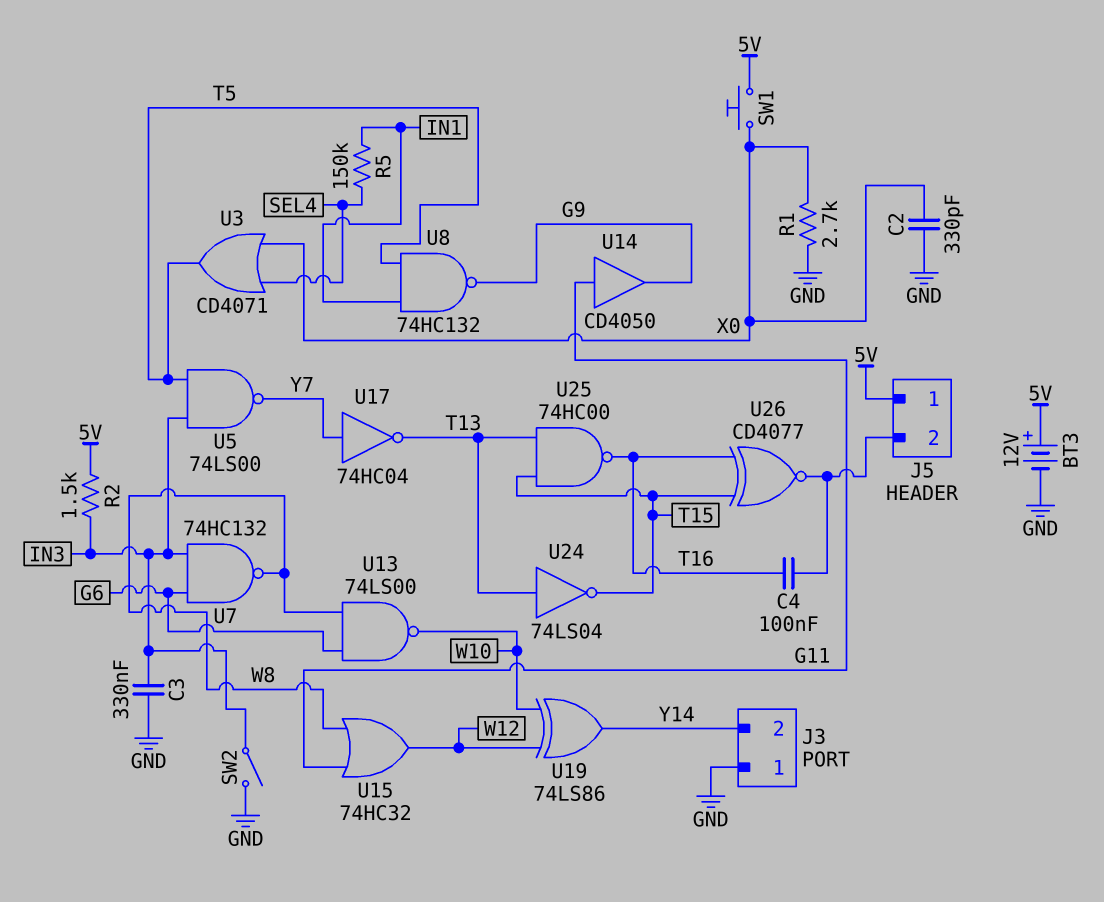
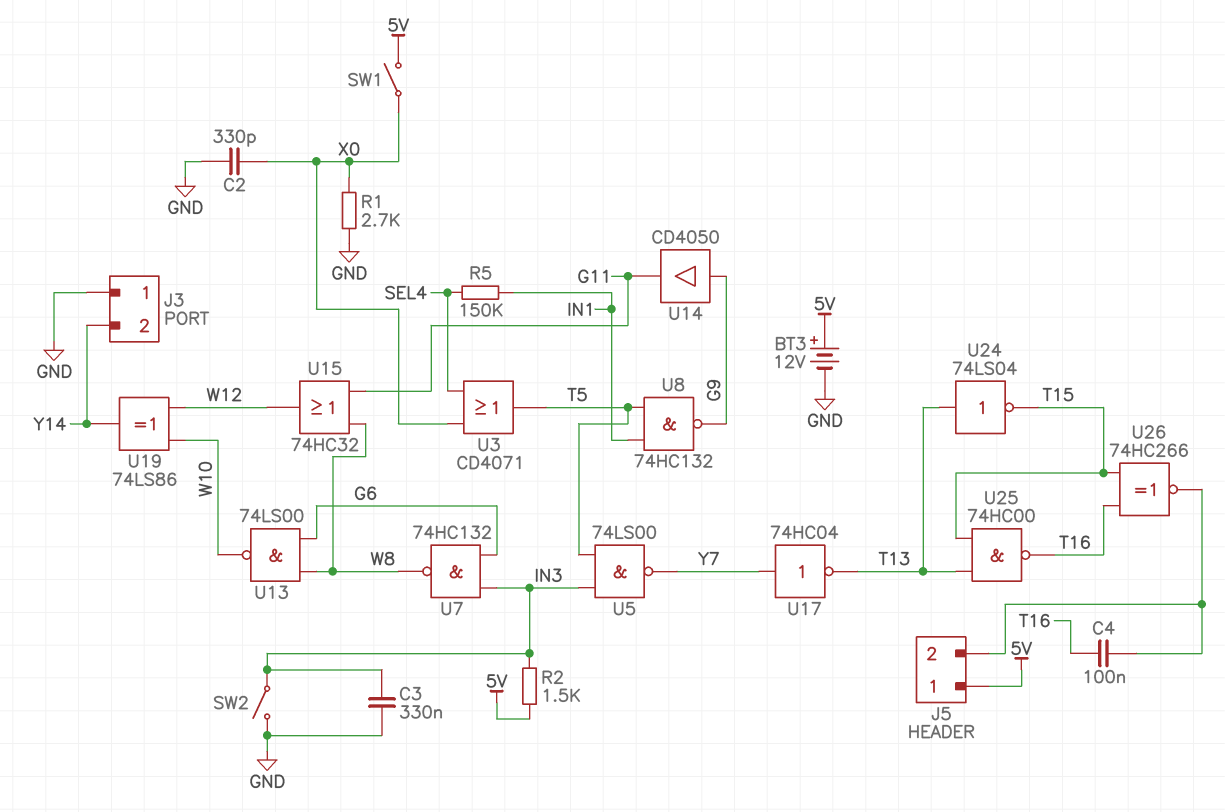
SW1: button (5V, X0) -> switch (5V, X0)
U14: buffer CD4050 (in G11, out G9) -> buffer CD4050 (in G9, out G11)
U26: XNOR CD4077 (in T15, in T16, out J5/2) -> XNOR 74HC266 (in T15, in T16, out J5/2)

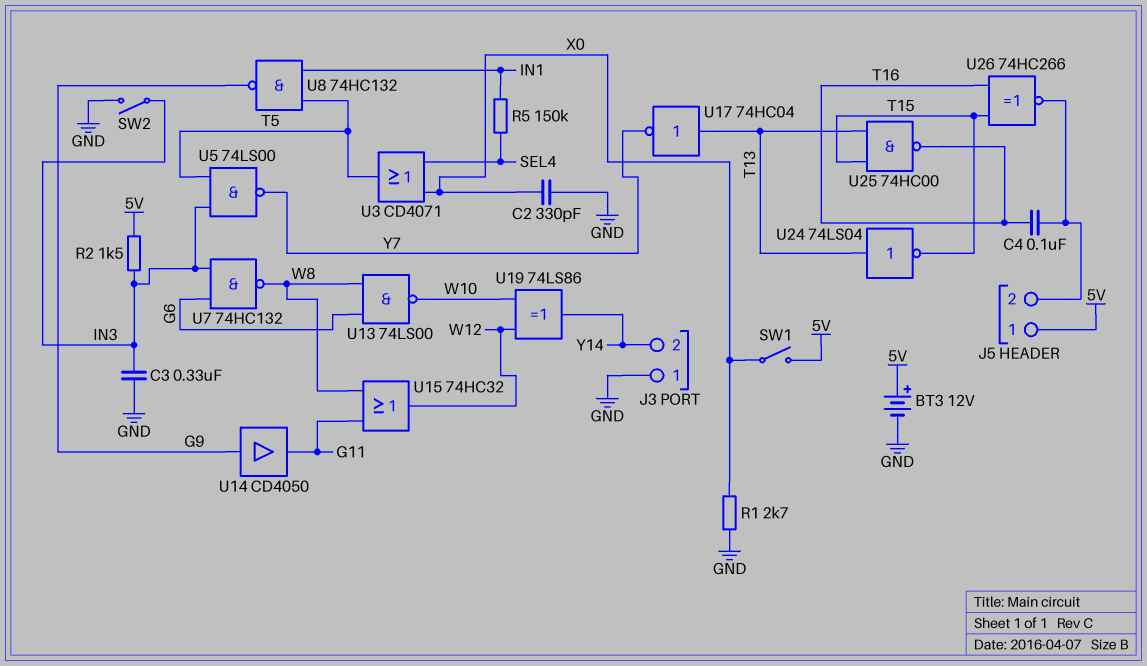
U17: NOT 74HC04 (in Y7, out T13) -> NOT 74HC04 (in T13, out Y7)

